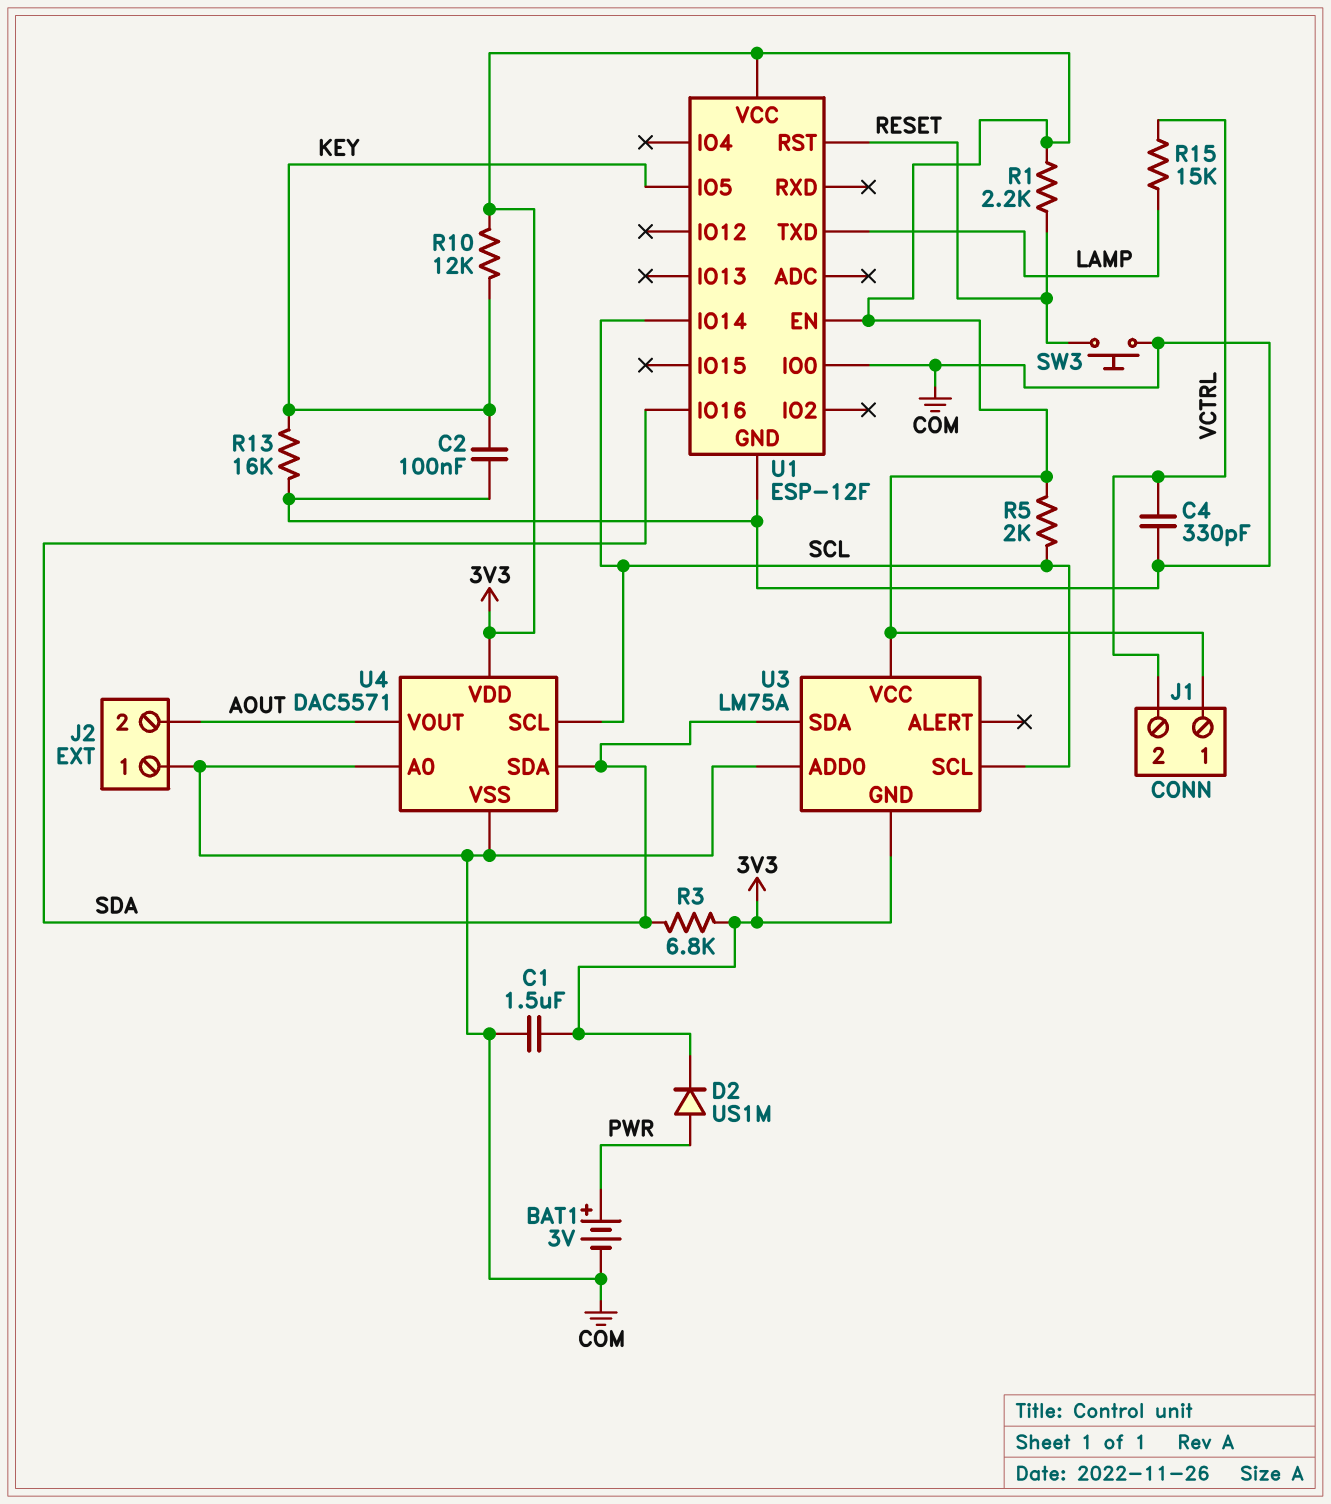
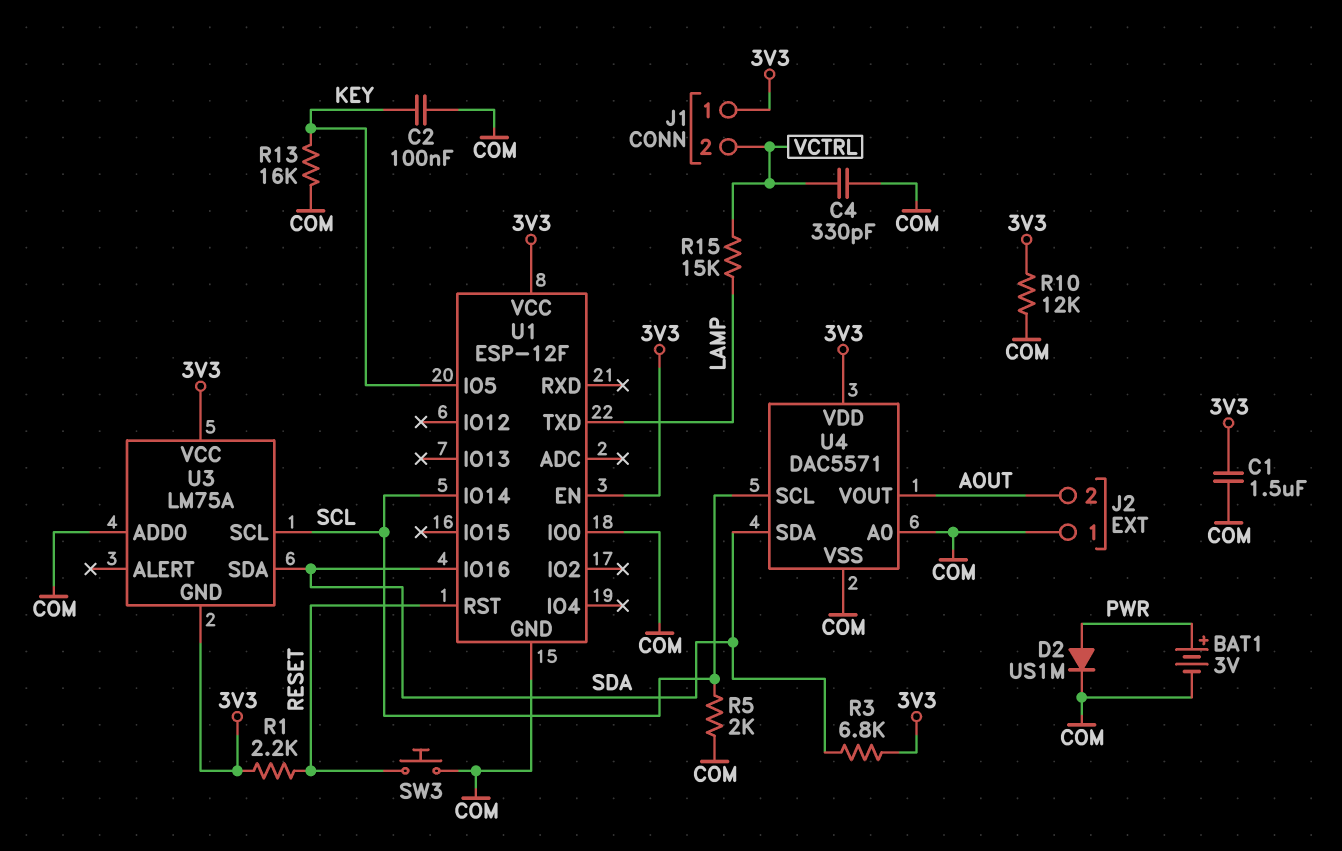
D2: diode US1M (A PWR, K 3V3) -> diode US1M (A PWR, K COM)
R5: 2k (3V3, SCL) -> 2k (COM, SCL)
R10: 12k (3V3, KEY) -> 12k (3V3, COM)

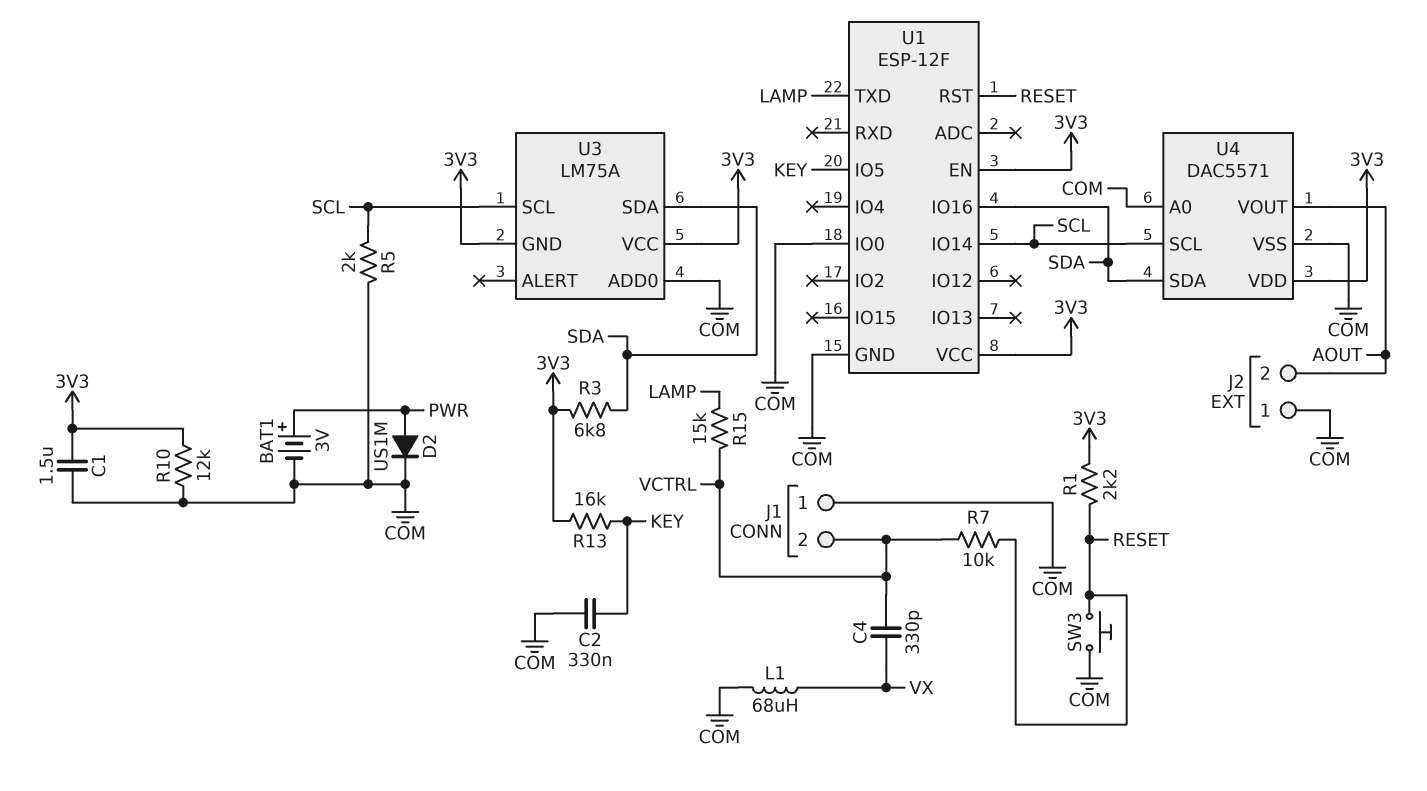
C2: 100nF (COM, KEY) -> 330nF (COM, KEY)
C4: 330pF (COM, VCTRL) -> 330pF (VCTRL, VX)
J1 pin 1: 3V3 -> COM
L1: none -> 68uH (COM, VX)
R7: none -> 10k (RESET, VCTRL)
R13: 16k (COM, KEY) -> 16k (3V3, KEY)

